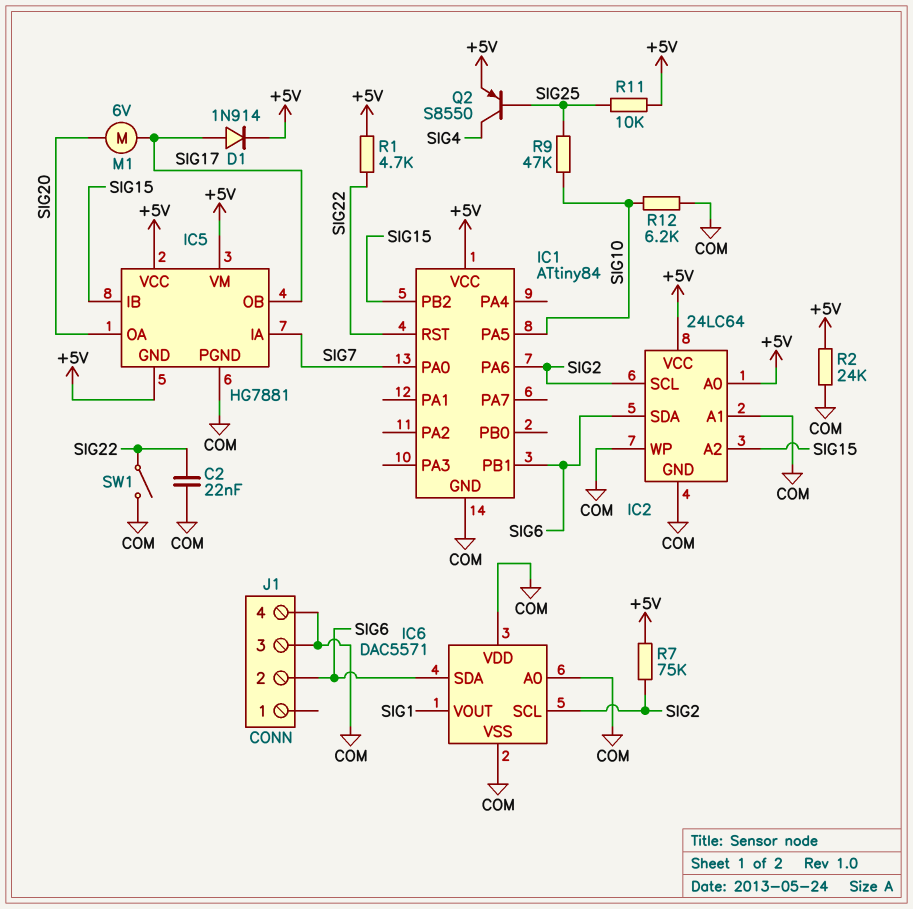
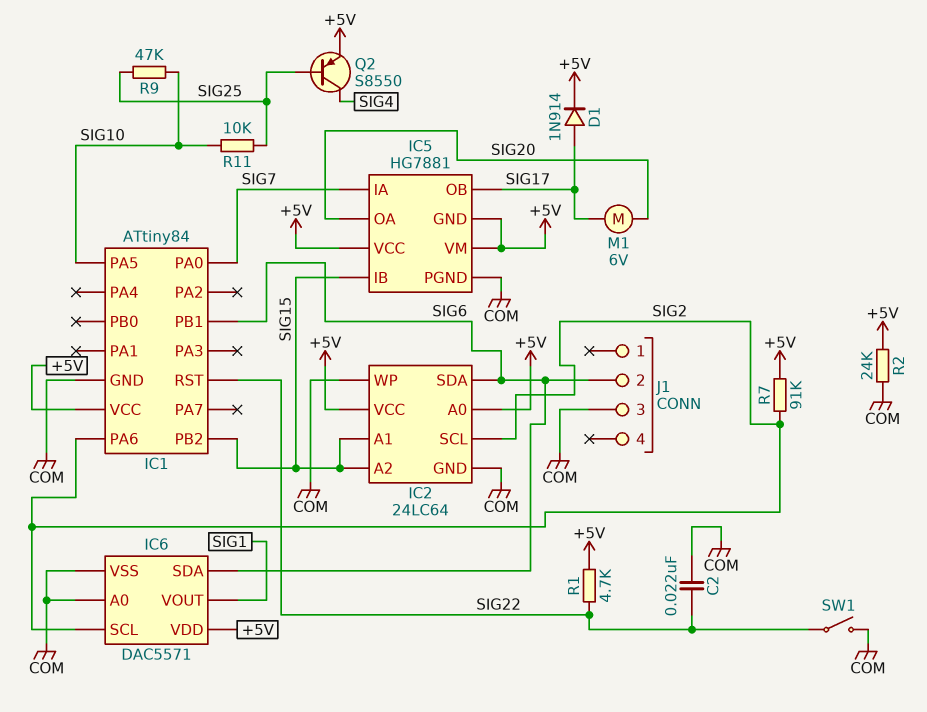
IC2 pin A1: COM -> SIG15
IC6 pin VDD: COM -> +5V
J1 pin 4: COM -> none
R7: 75k (+5V, SIG2) -> 91k (+5V, SIG2)
R11: 10k (+5V, SIG25) -> 10k (SIG10, SIG25)
R12: 6.2k (COM, SIG10) -> none

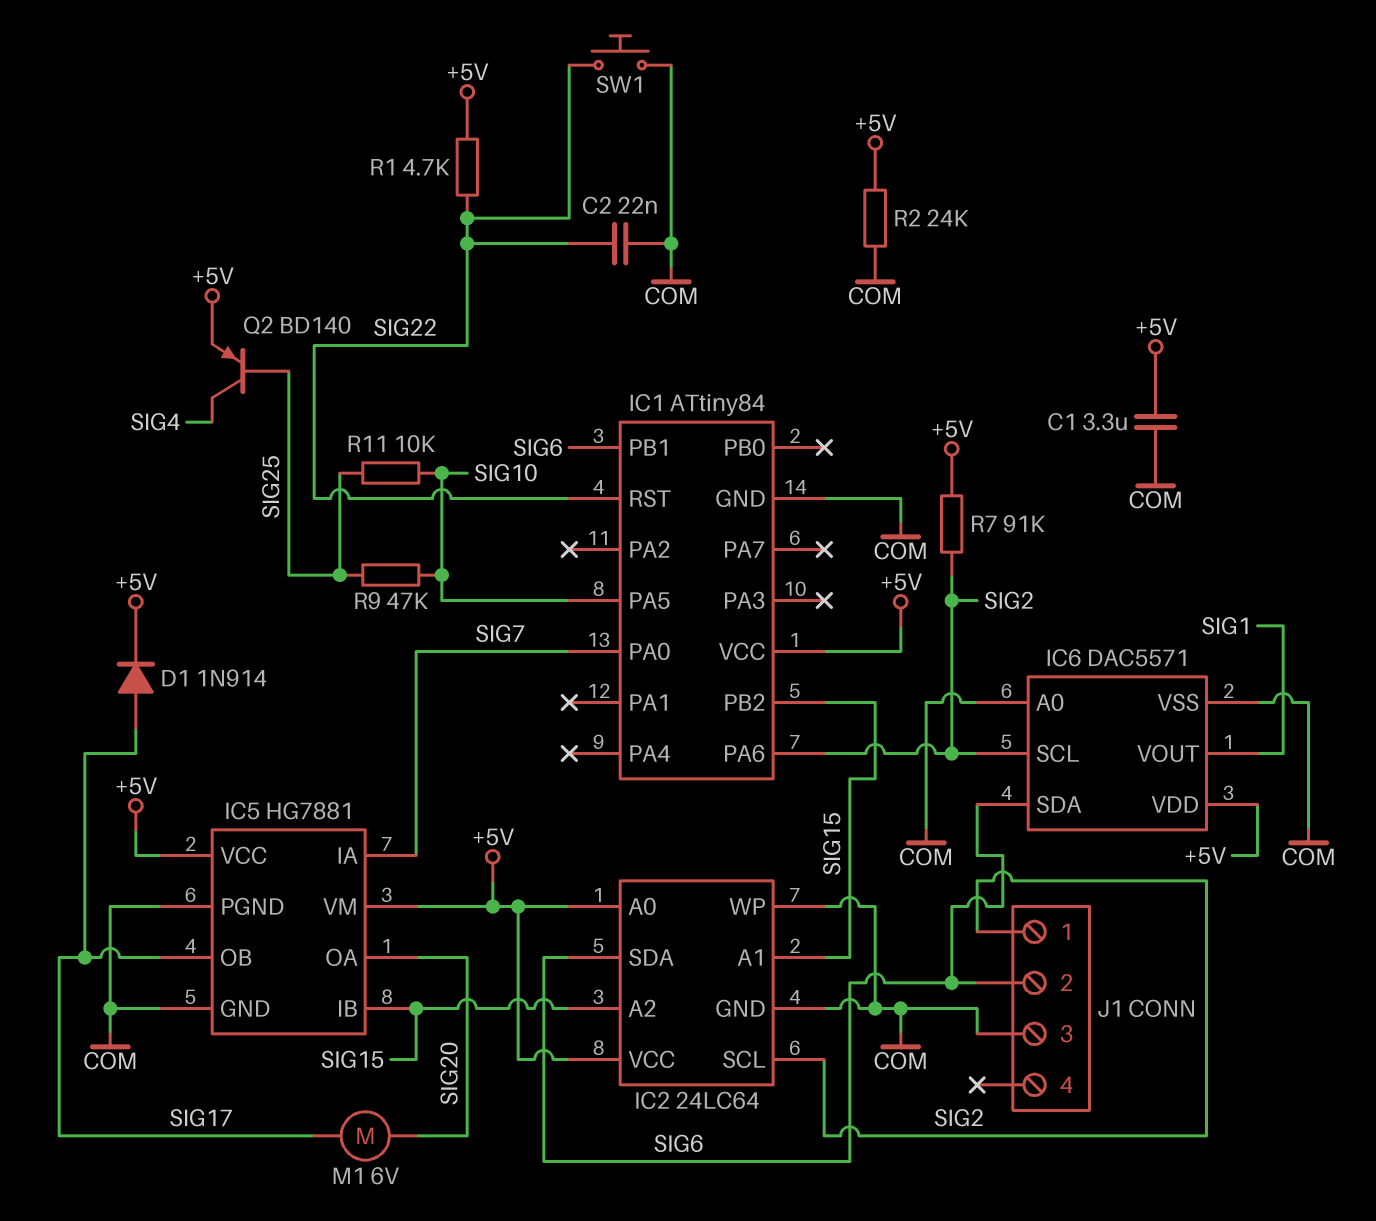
C1: none -> 3.3uF (+5V, COM)
IC5 pin GND: +5V -> COM
J1 pin 1: none -> SIG2
Q2: PNP S8550 (B SIG25, C SIG4, E +5V) -> PNP BD140 (B SIG25, C SIG4, E +5V)
SW1: switch (COM, SIG22) -> button (COM, SIG22)

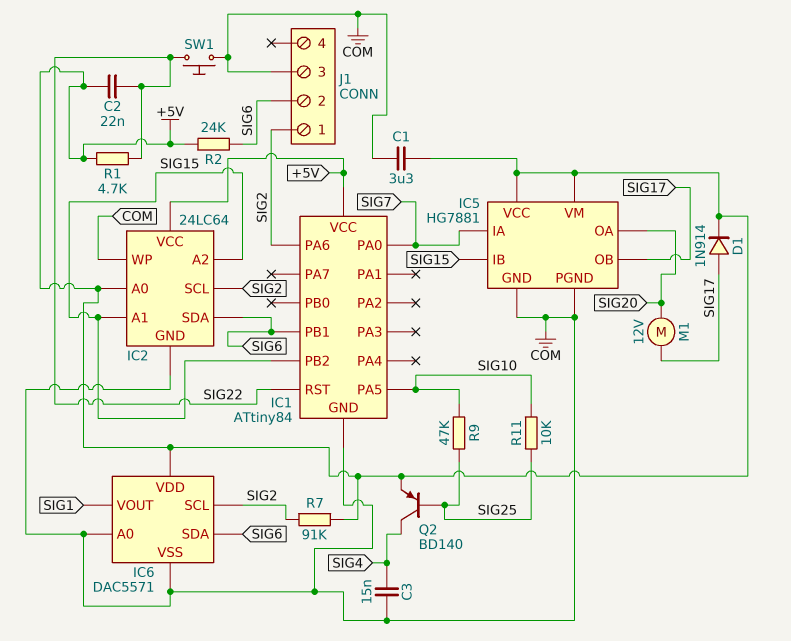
C2: 22nF (COM, SIG22) -> 22nF (+5V, SIG22)
C3: none -> 15nF (COM, SIG4)
M1: motor 6V (SIG17, SIG20) -> motor 12V (SIG17, SIG20)
R2: 24k (+5V, COM) -> 24k (+5V, SIG6)

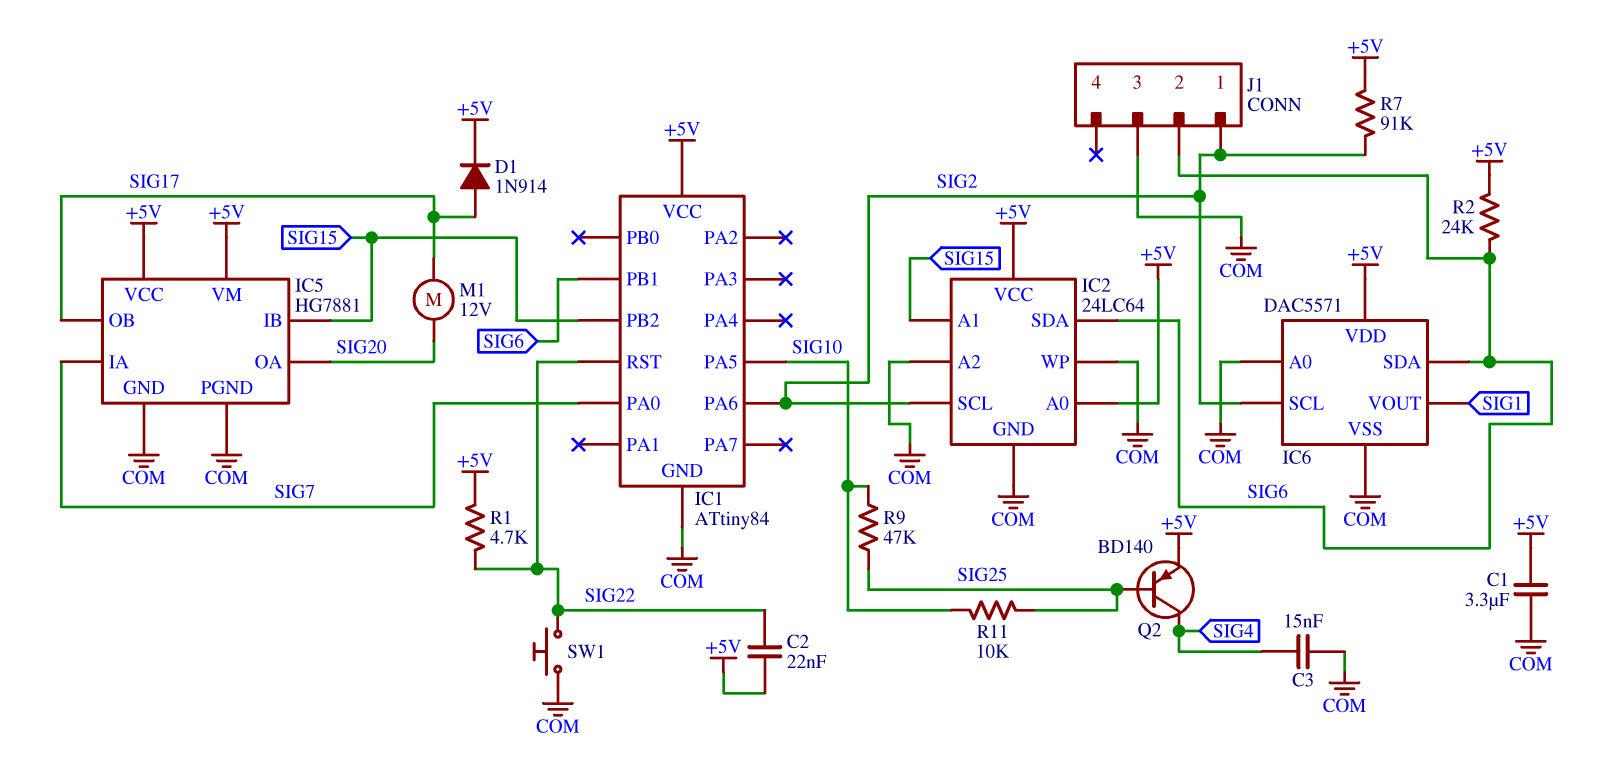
IC2 pin A2: SIG15 -> COM

